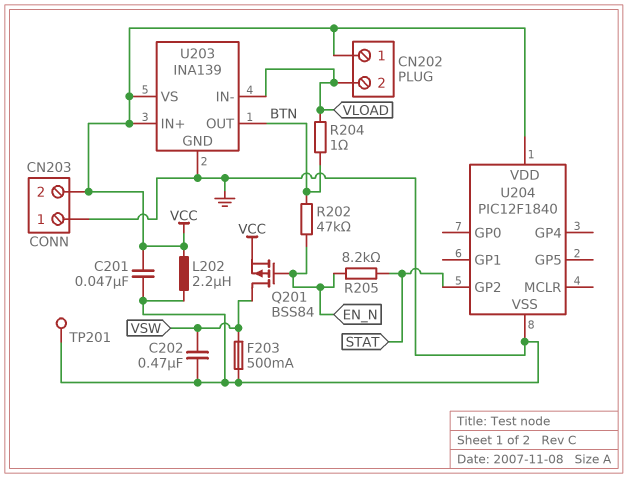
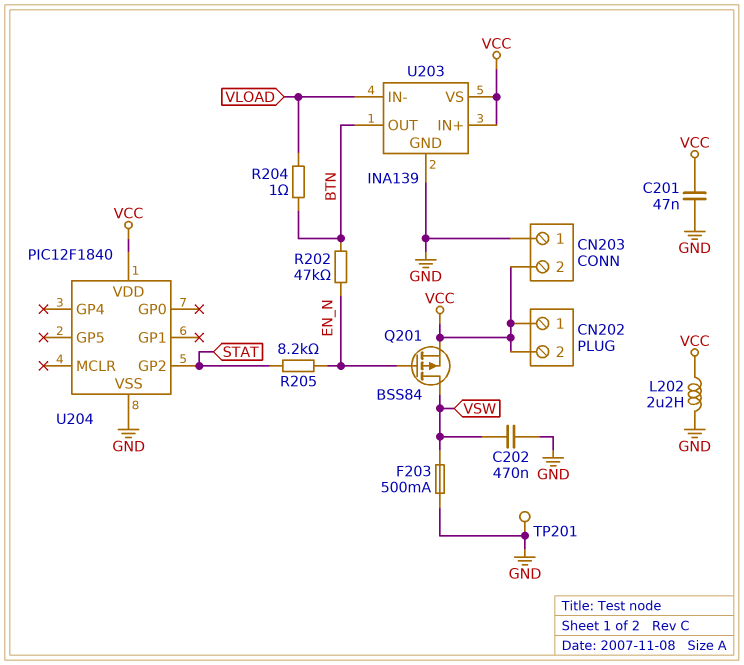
CN202 pin 2: VLOAD -> VCC

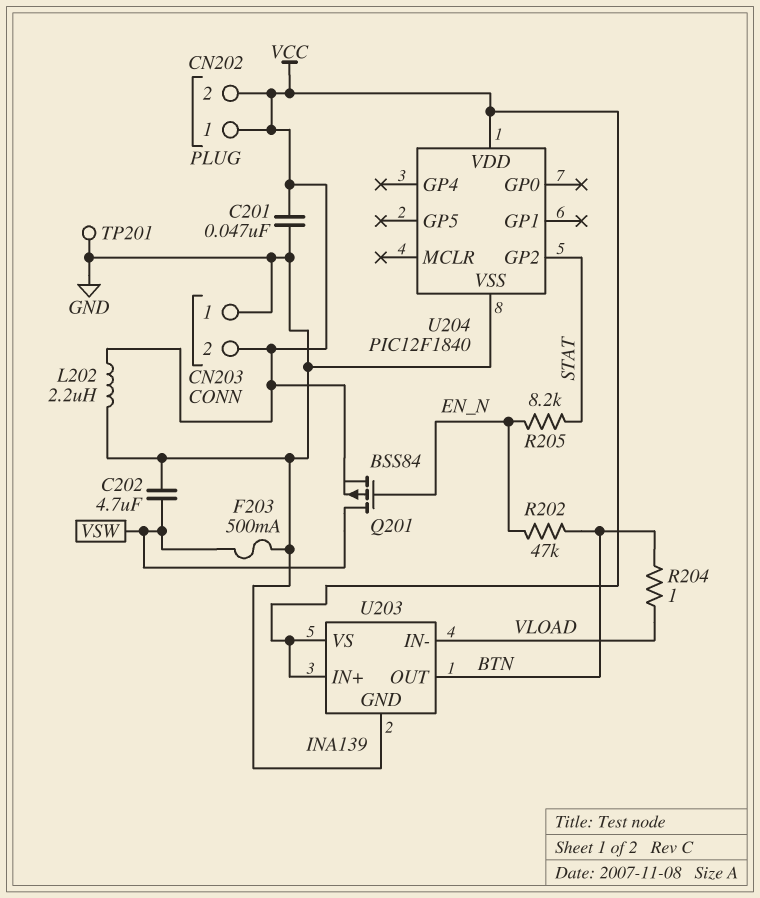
C202: 470nF (GND, VSW) -> 4.7uF (GND, VSW)

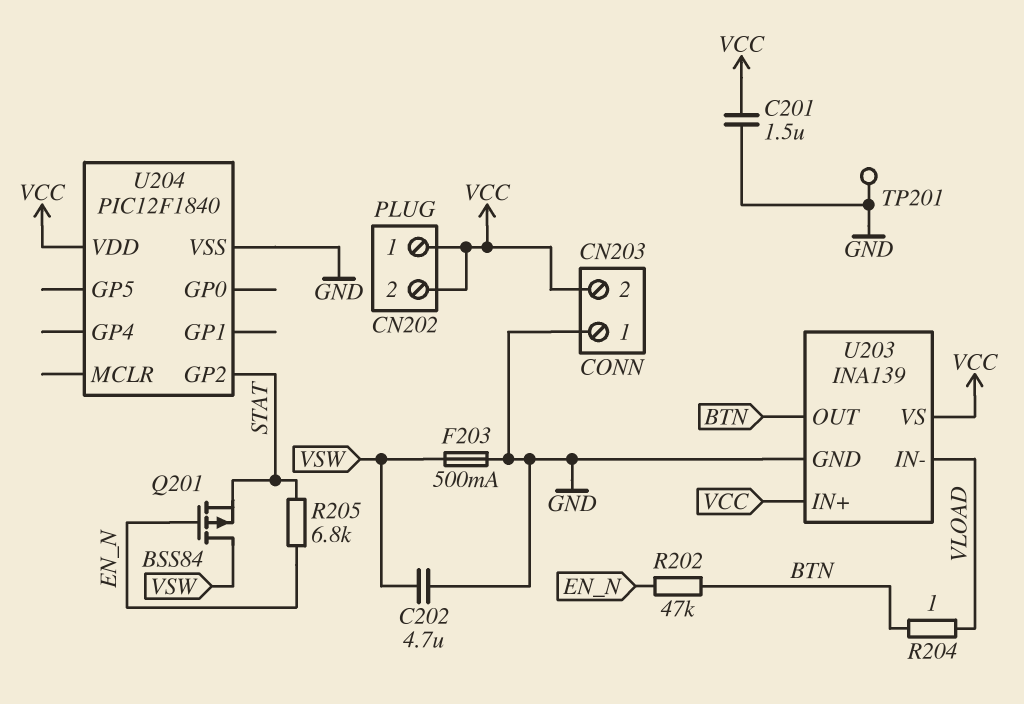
C201: 47nF (GND, VCC) -> 1.5uF (GND, VCC)
L202: 2.2uH (GND, VCC) -> none
Q201: PMOS BSS84 (G EN_N, D VSW, S VCC) -> PMOS BSS84 (G EN_N, D VSW, S STAT)
R205: 8.2k (EN_N, STAT) -> 6.8k (EN_N, STAT)

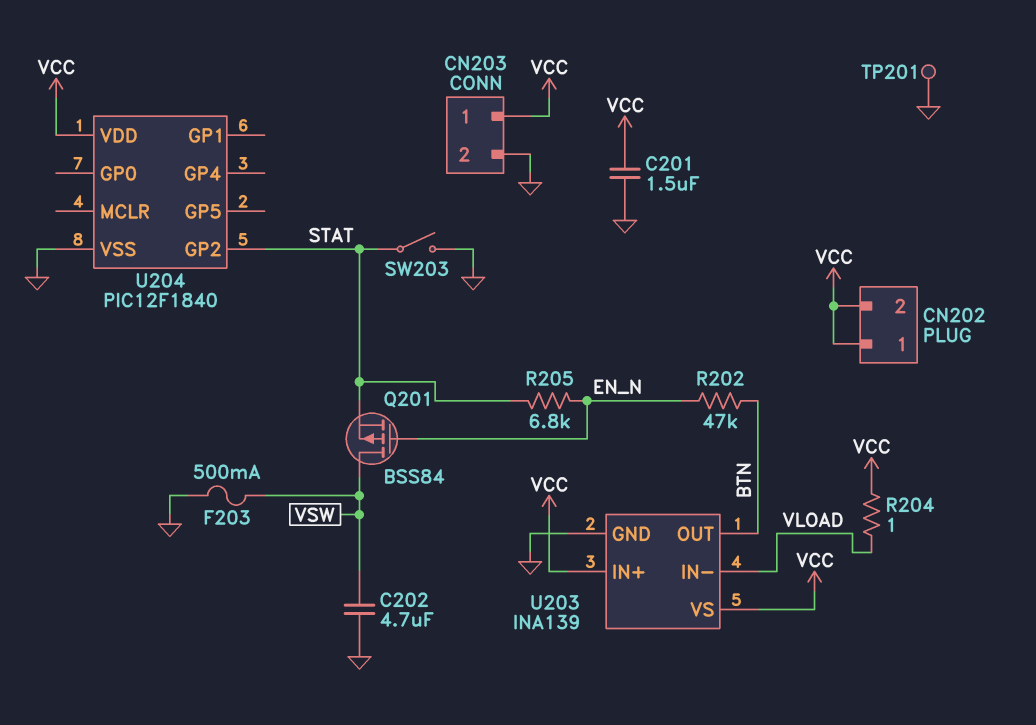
CN203 pin 1: GND -> VCC
CN203 pin 2: VCC -> GND
R204: 1 (BTN, VLOAD) -> 1 (VCC, VLOAD)
SW203: none -> switch (GND, STAT)

